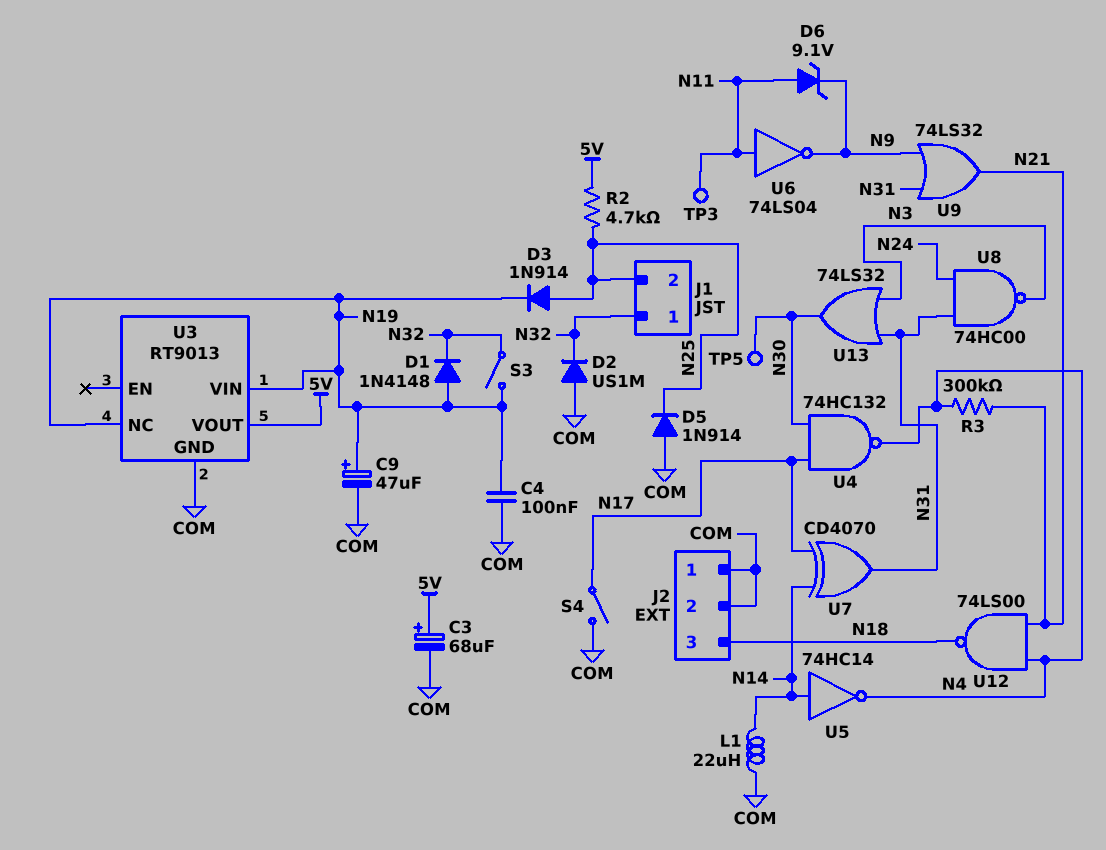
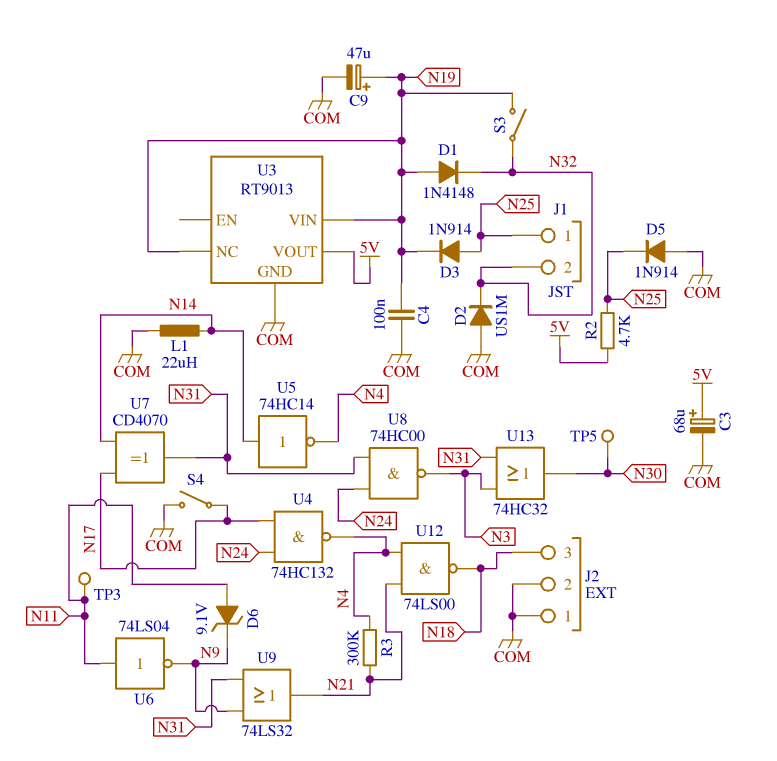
J1 pin 1: N32 -> N25
J1 pin 2: N25 -> N32
U4: NAND 74HC132 (in N17, in N30, out N4) -> NAND 74HC132 (in N17, in N24, out N4)
U13: OR 74LS32 (in N3, in N31, out N30) -> OR 74HC32 (in N3, in N31, out N30)

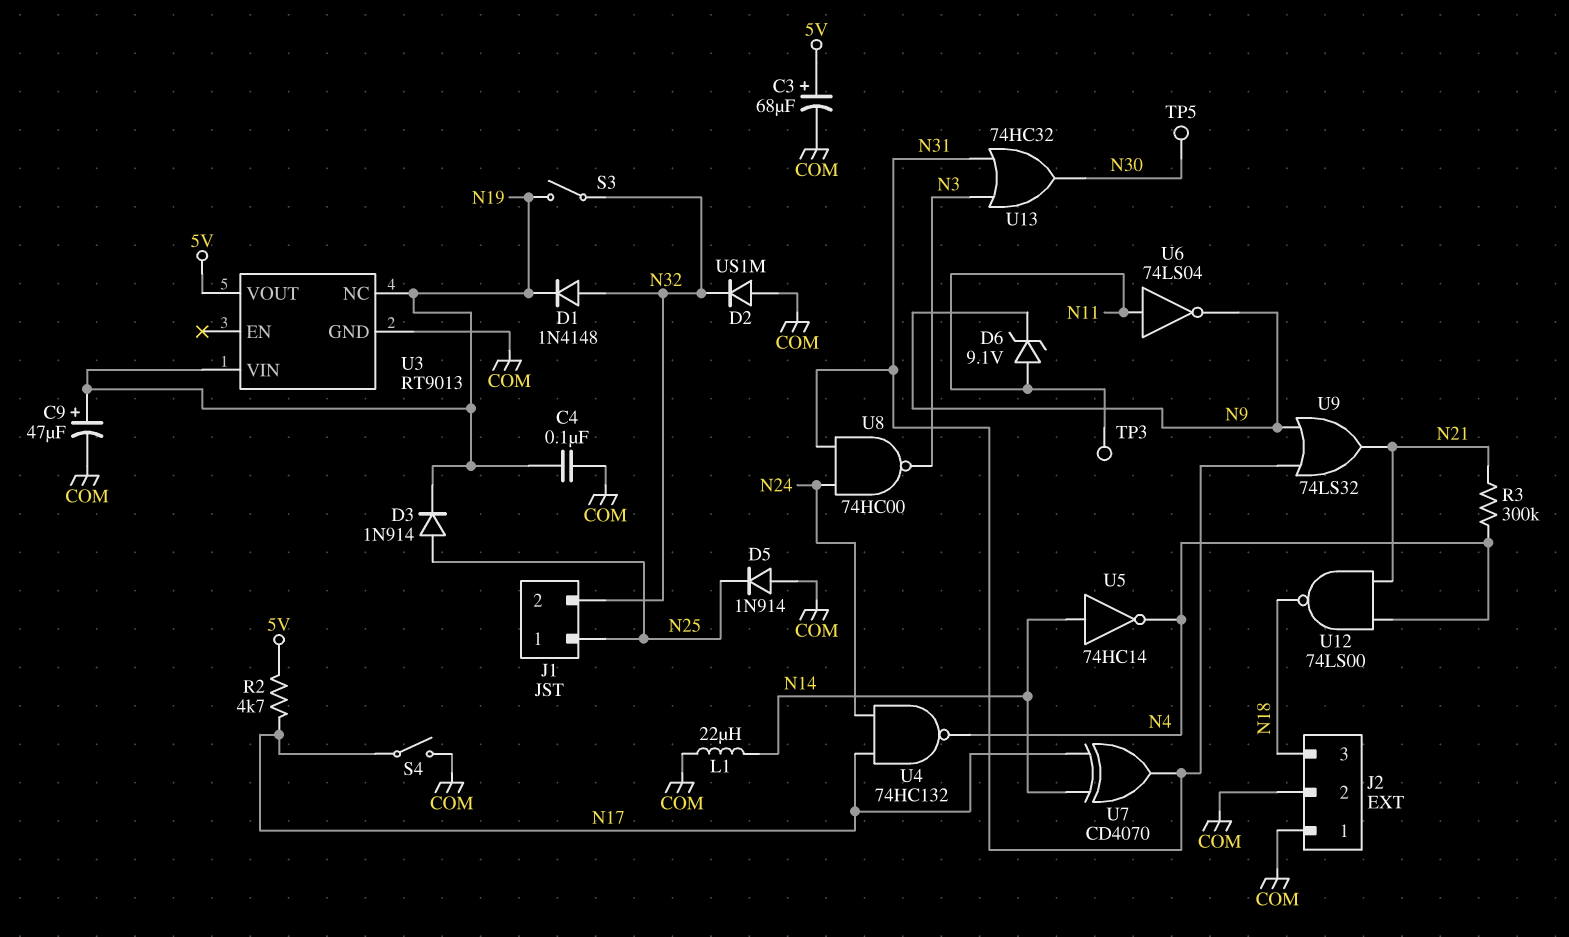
D1: diode 1N4148 (A N19, K N32) -> diode 1N4148 (A N32, K N19)
R2: 4.7k (5V, N25) -> 4.7k (5V, N17)

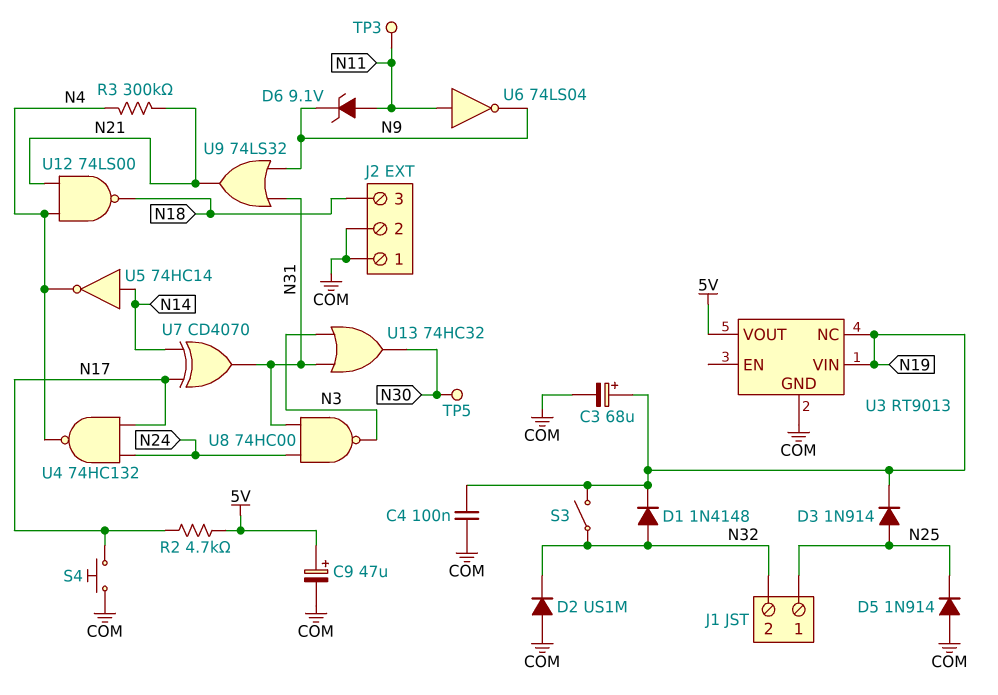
C3: 68uF (plus 5V, minus COM) -> 68uF (plus N19, minus COM)
C9: 47uF (plus N19, minus COM) -> 47uF (plus 5V, minus COM)
L1: 22uH (COM, N14) -> none
S4: switch (COM, N17) -> button (COM, N17)

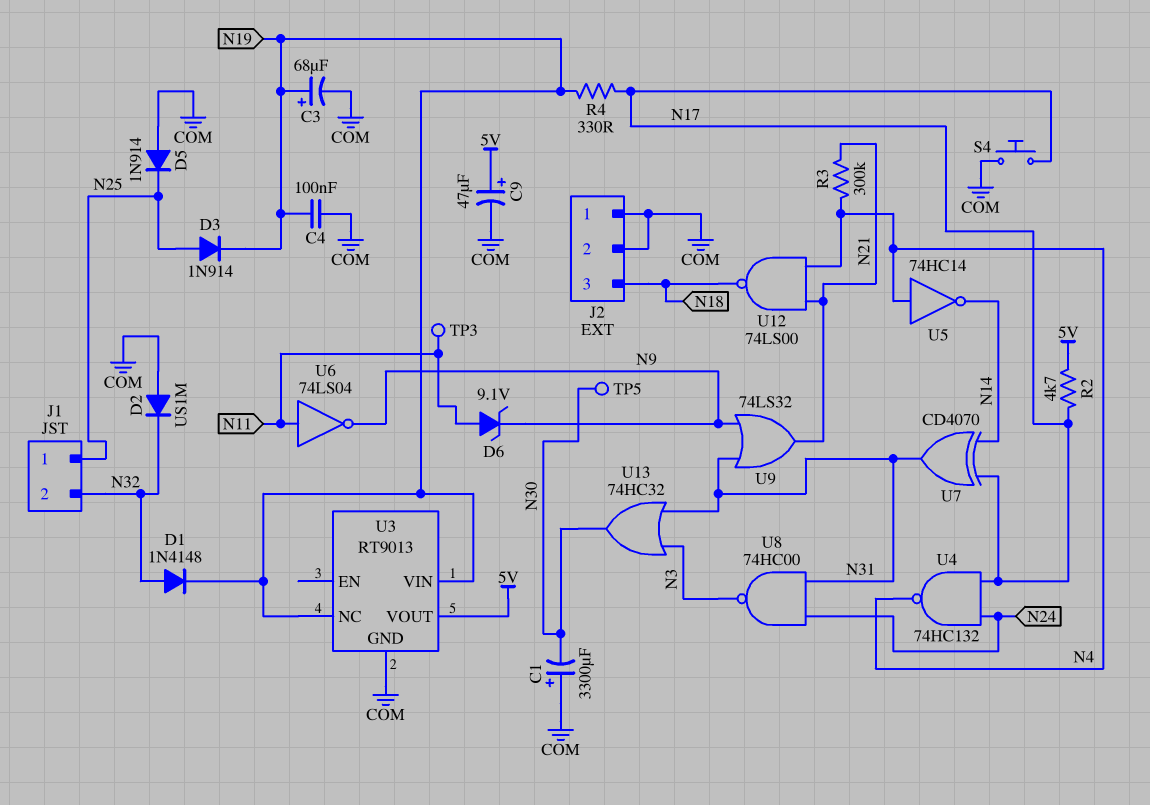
C1: none -> 3300uF (plus COM, minus N30)
R4: none -> 330 (N17, N19)
S3: switch (N19, N32) -> none
U5: NOT 74HC14 (in N14, out N4) -> NOT 74HC14 (in N4, out N14)

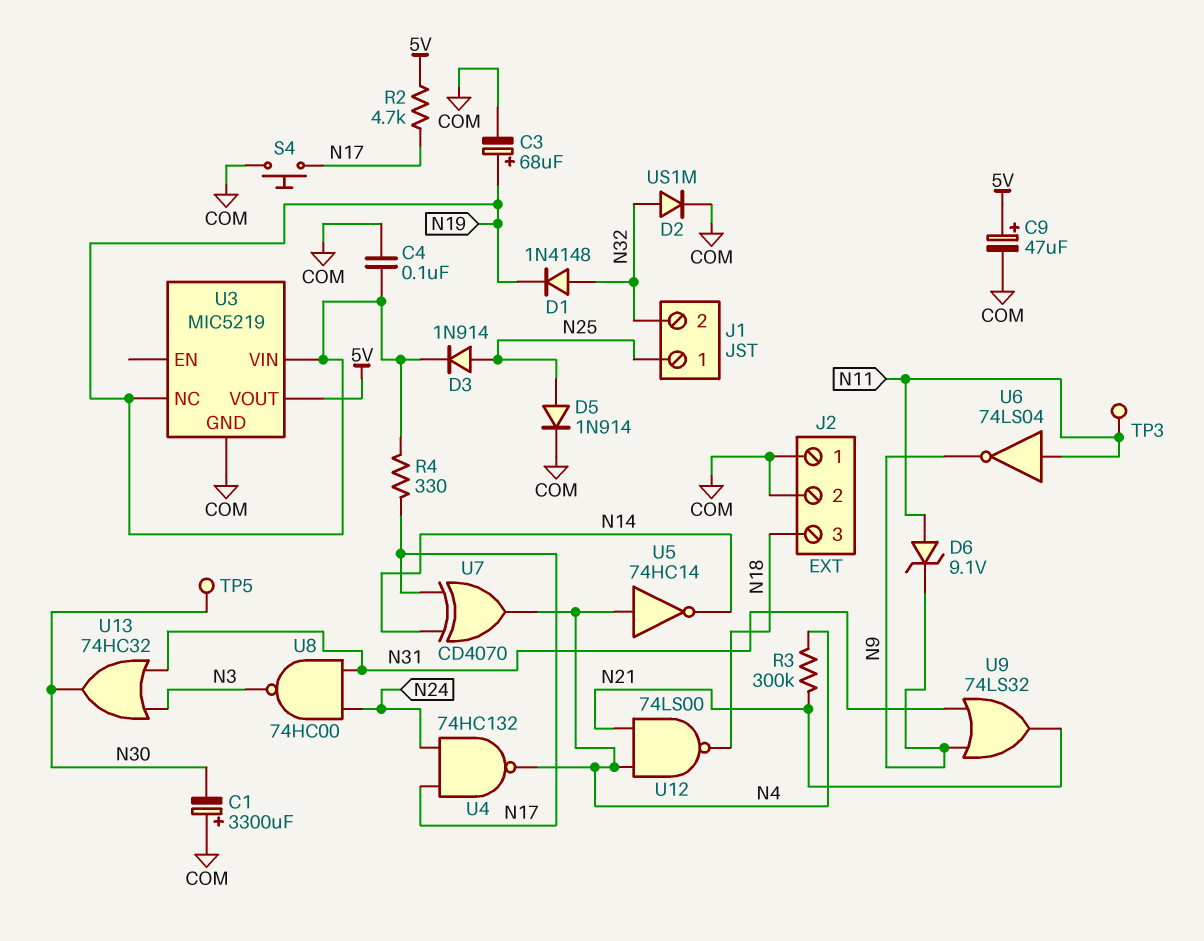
D2: diode US1M (A COM, K N32) -> diode US1M (A N32, K COM)
D5: diode 1N914 (A COM, K N25) -> diode 1N914 (A N25, K COM)
U3: RT9013 -> MIC5219
U7: XOR CD4070 (in N14, in N17, out N31) -> XOR CD4070 (in N14, in N17, out N4)

